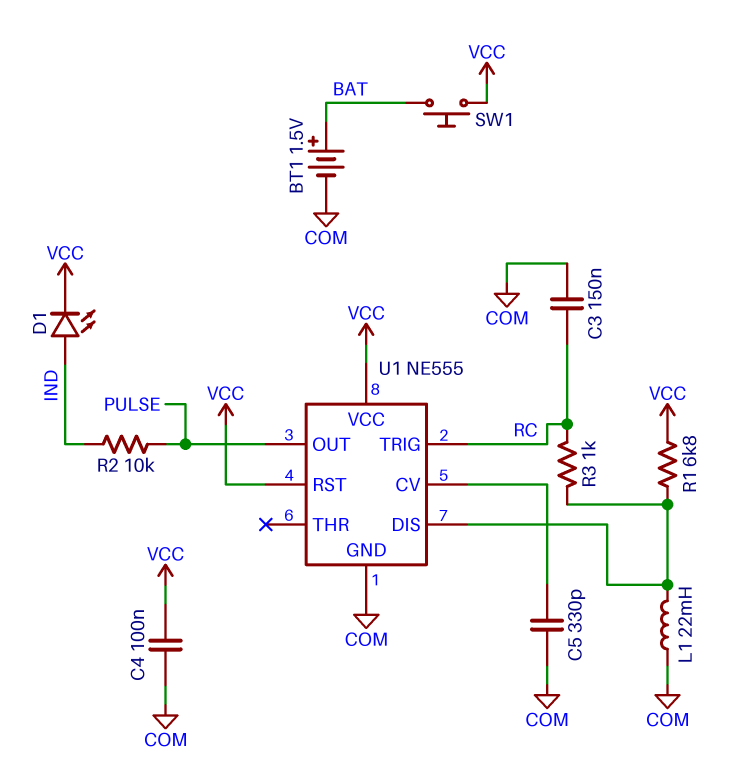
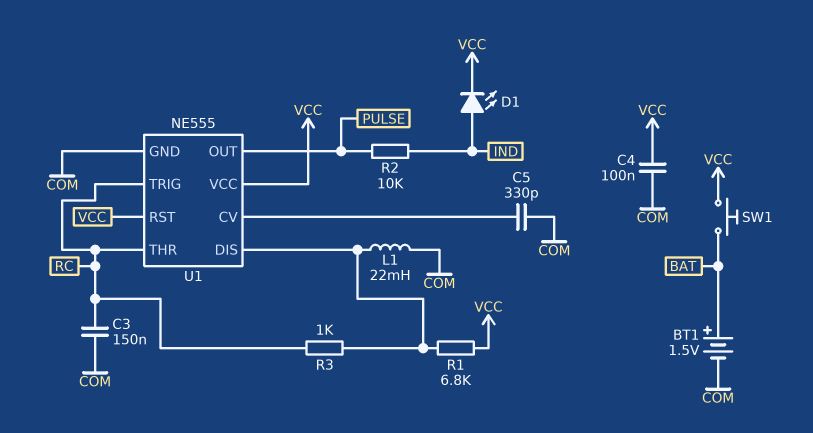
U1 pin THR: none -> RC

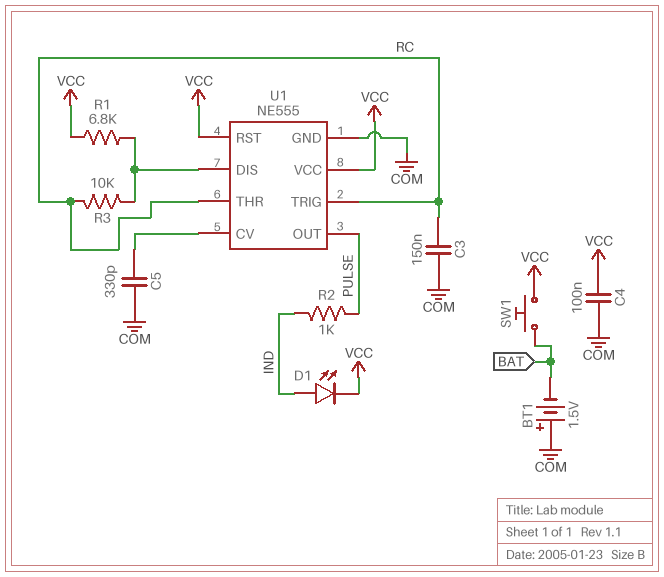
BT1: 1.5V (plus BAT, minus COM) -> 1.5V (plus COM, minus BAT)
L1: 22mH (COM, U1/DIS) -> none
R2: 10k (IND, PULSE) -> 1k (IND, PULSE)
R3: 1k (RC, U1/DIS) -> 10k (RC, U1/DIS)

